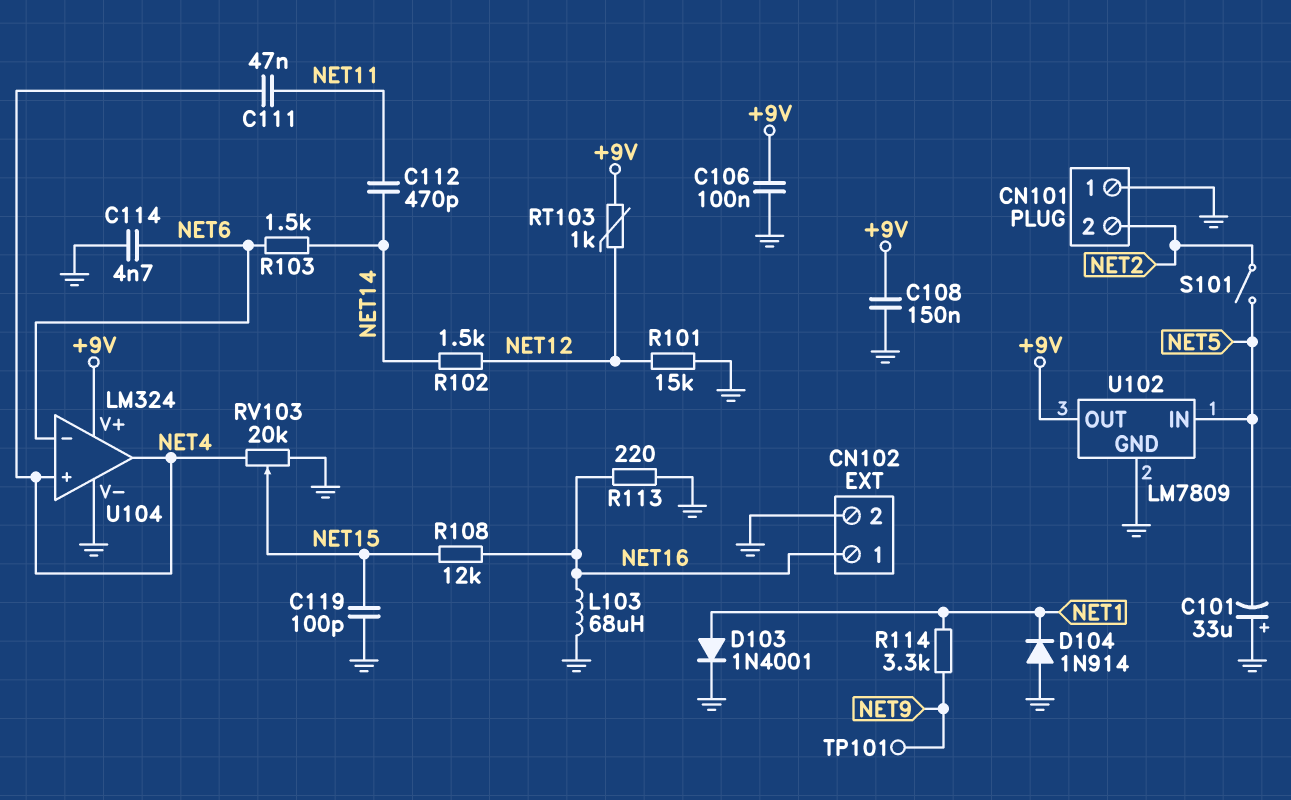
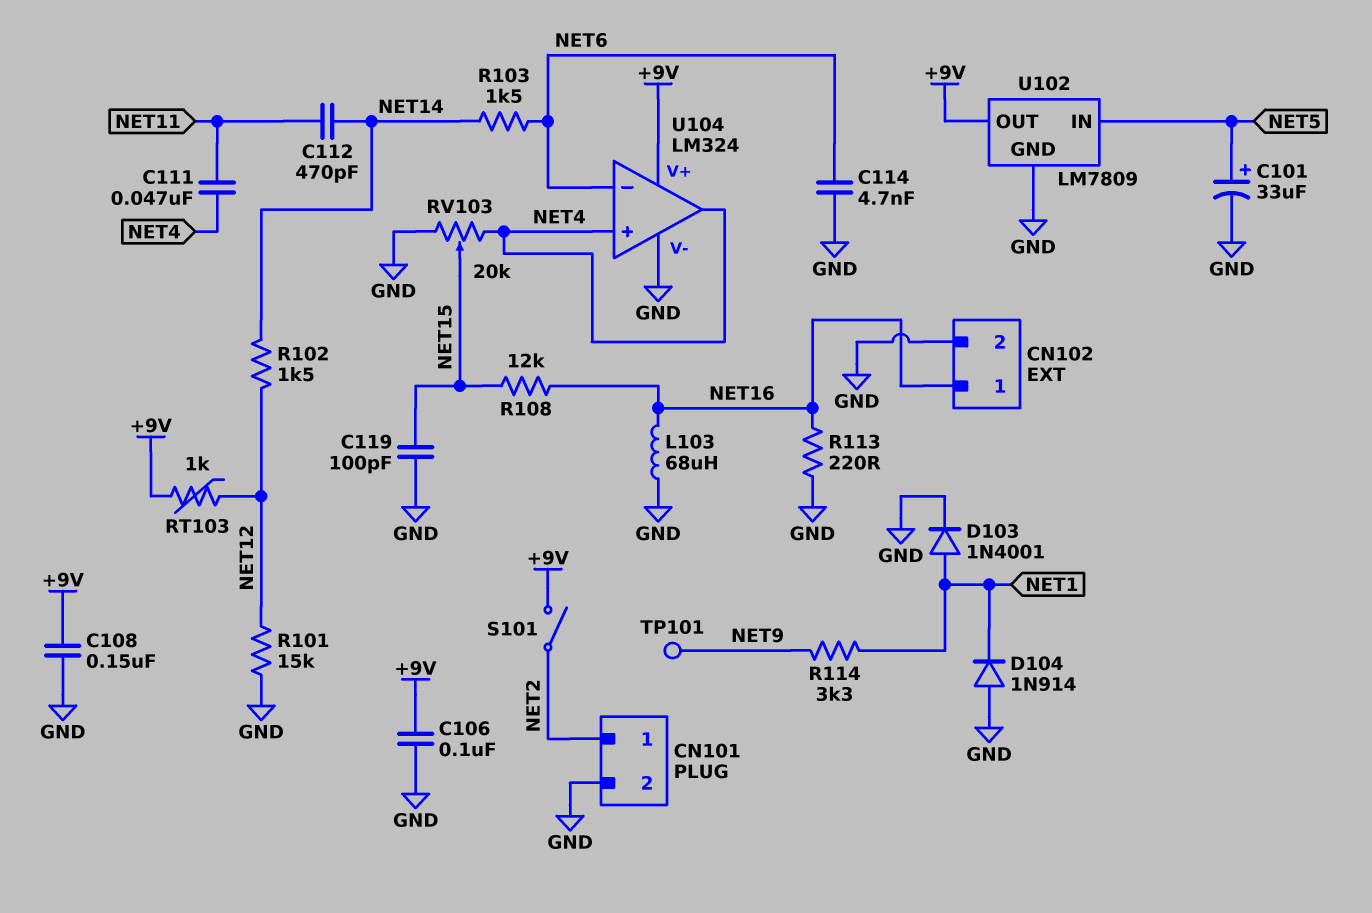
C101: 33uF (plus GND, minus NET5) -> 33uF (plus NET5, minus GND)
CN101 pin 1: GND -> NET2
CN101 pin 2: NET2 -> GND
S101: switch (NET2, NET5) -> switch (+9V, NET2)

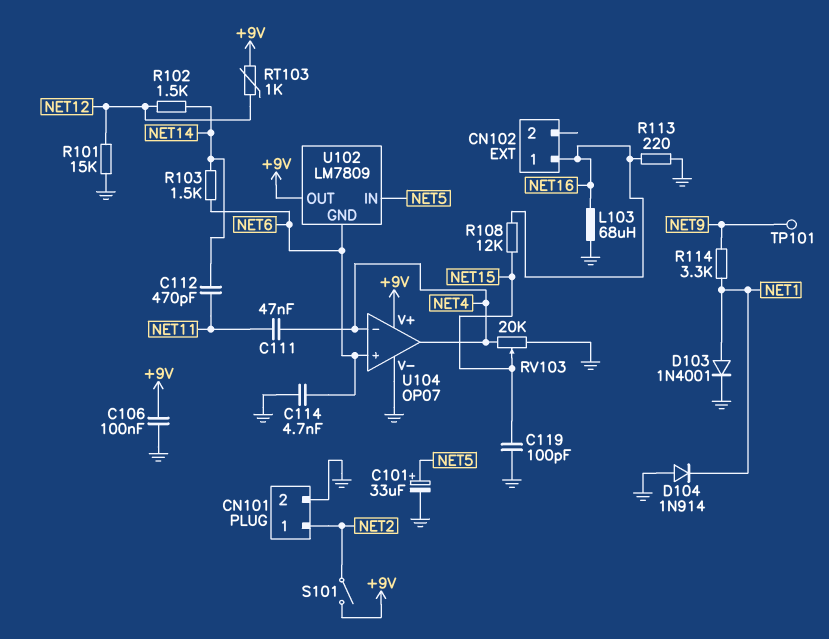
C108: 150nF (+9V, GND) -> none
CN102 pin 2: GND -> none
U102 pin GND: GND -> NET6
U104: LM324 -> OP07
U104 pin in+: NET4 -> NET6
U104 pin in-: NET6 -> NET4

